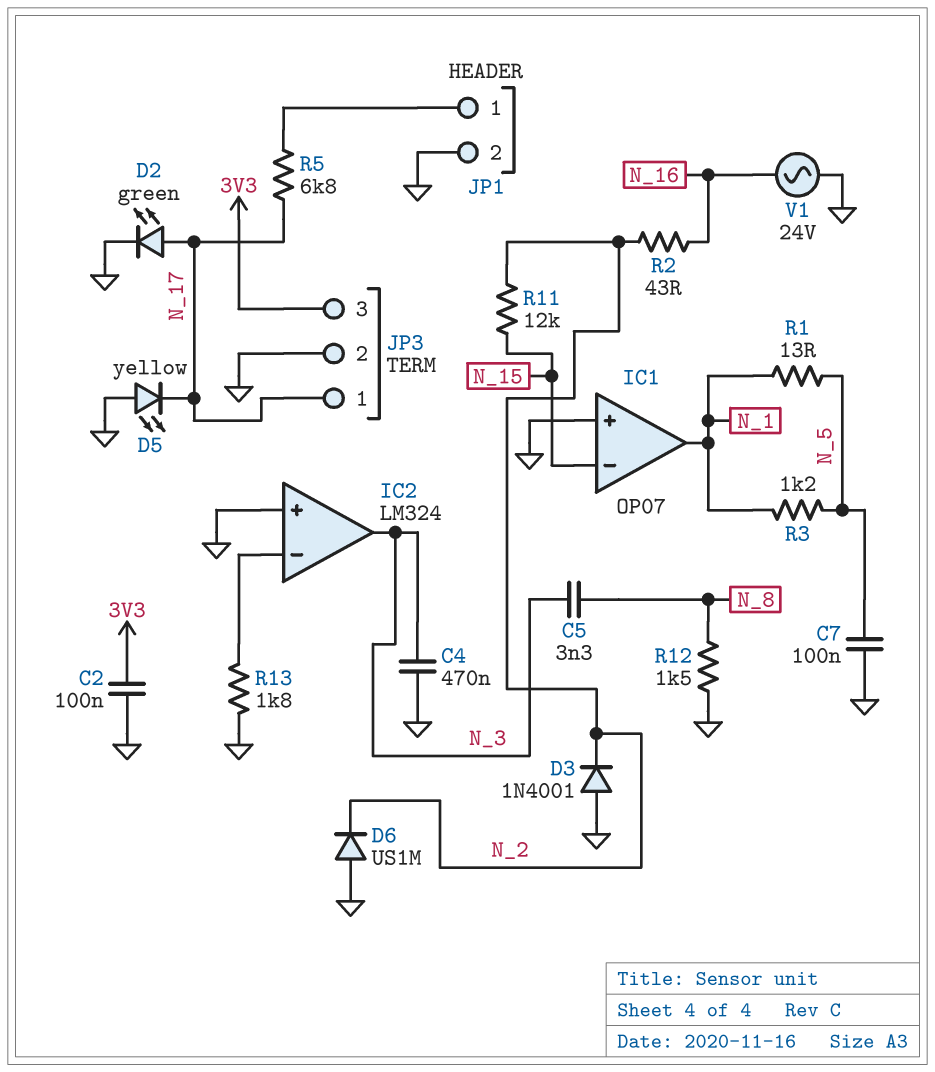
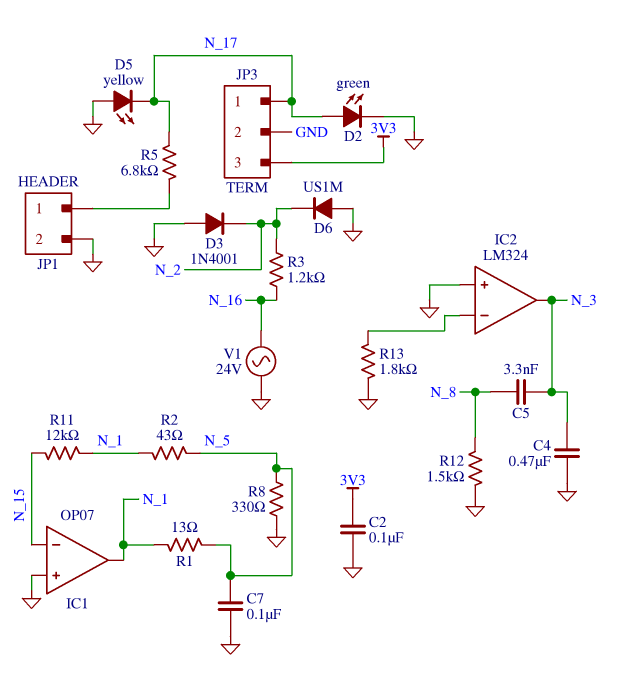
R2: 43 (N_2, N_16) -> 43 (N_1, N_5)
R3: 1.2k (N_1, N_5) -> 1.2k (N_2, N_16)
R8: none -> 330 (GND, N_5)
R11: 12k (N_2, N_15) -> 12k (N_1, N_15)

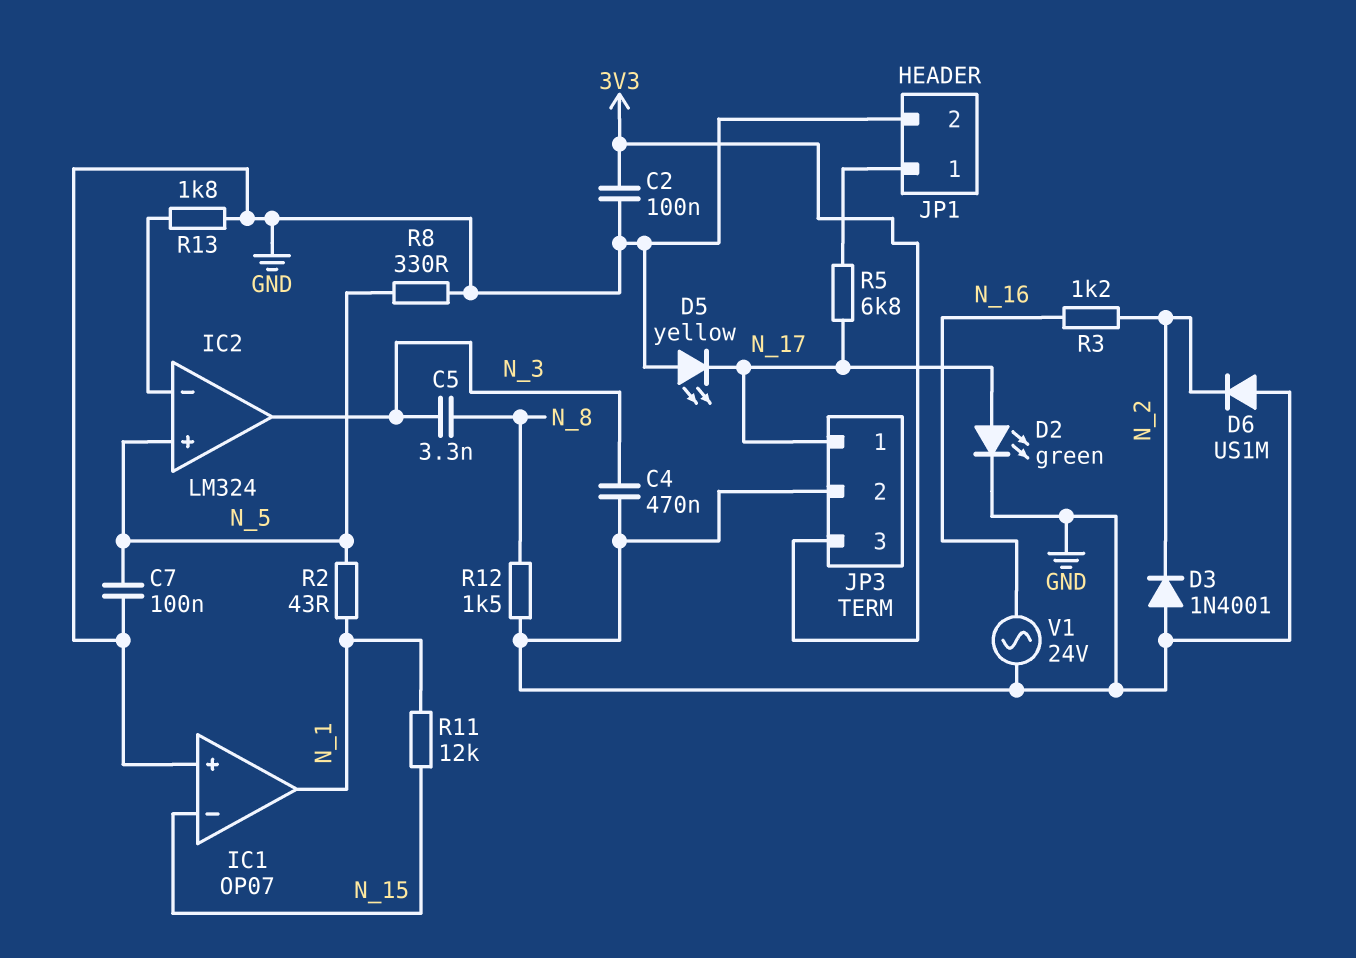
IC2 pin in+: GND -> N_5
R1: 13 (N_1, N_5) -> none

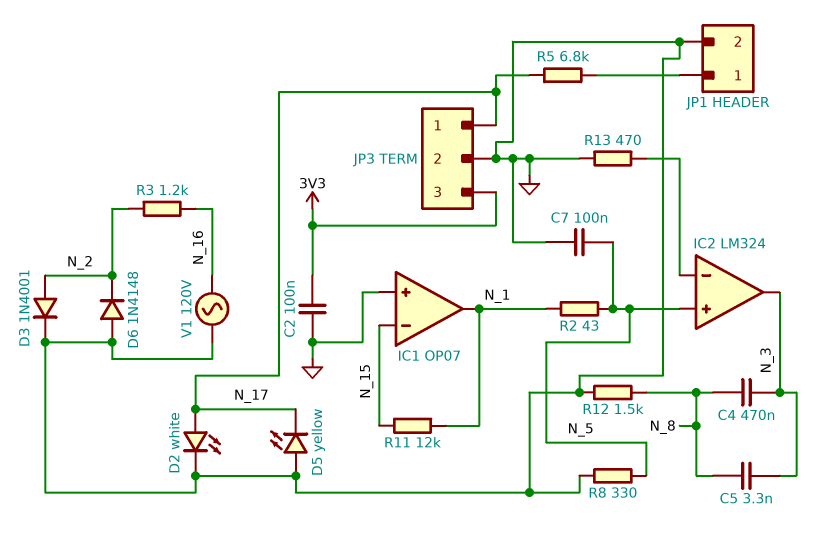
C4: 470nF (GND, N_3) -> 470nF (N_3, N_8)
D2: LED green (A N_17, K GND) -> LED white (A N_17, K GND)
D3: diode 1N4001 (A GND, K N_2) -> diode 1N4001 (A N_2, K GND)
D6: diode US1M (A GND, K N_2) -> diode 1N4148 (A GND, K N_2)
R13: 1.8k (GND, IC2/in-) -> 470 (GND, IC2/in-)
V1: AC 24V (GND, N_16) -> AC 120V (GND, N_16)

